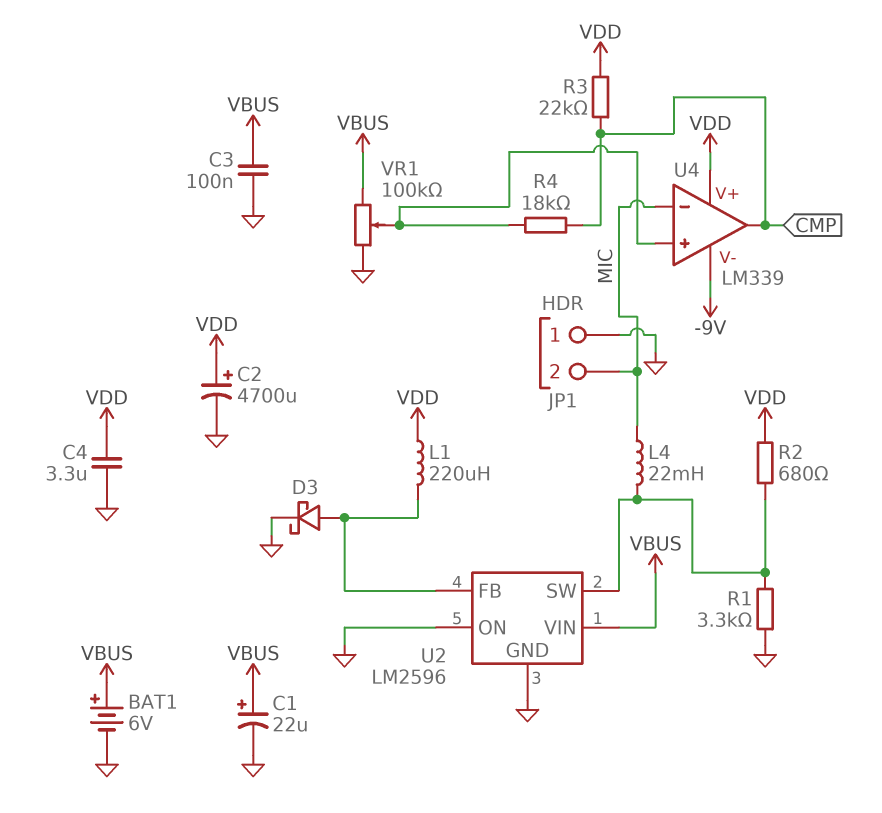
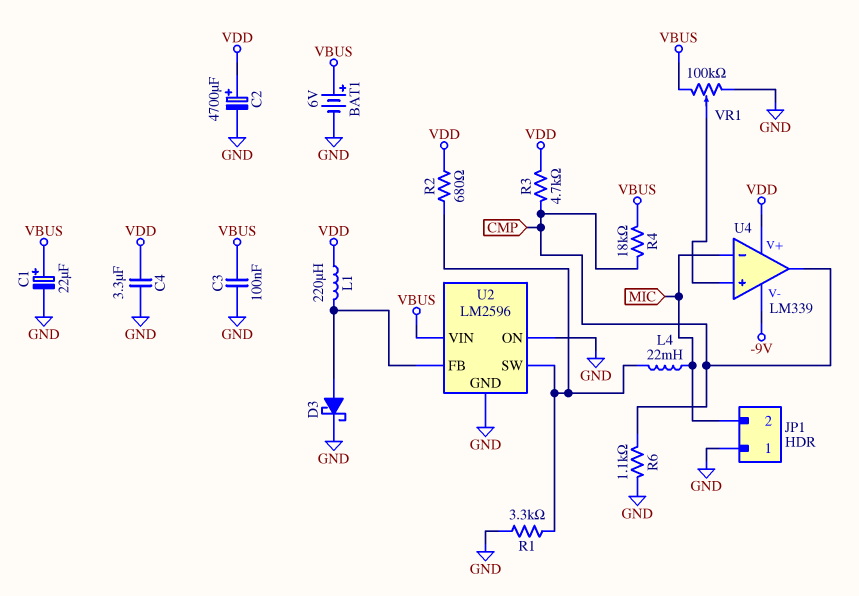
R3: 22k (CMP, VDD) -> 4.7k (CMP, VDD)
R4: 18k (CMP, U4/in+) -> 18k (CMP, VBUS)
R6: none -> 1.1k (CMP, GND)

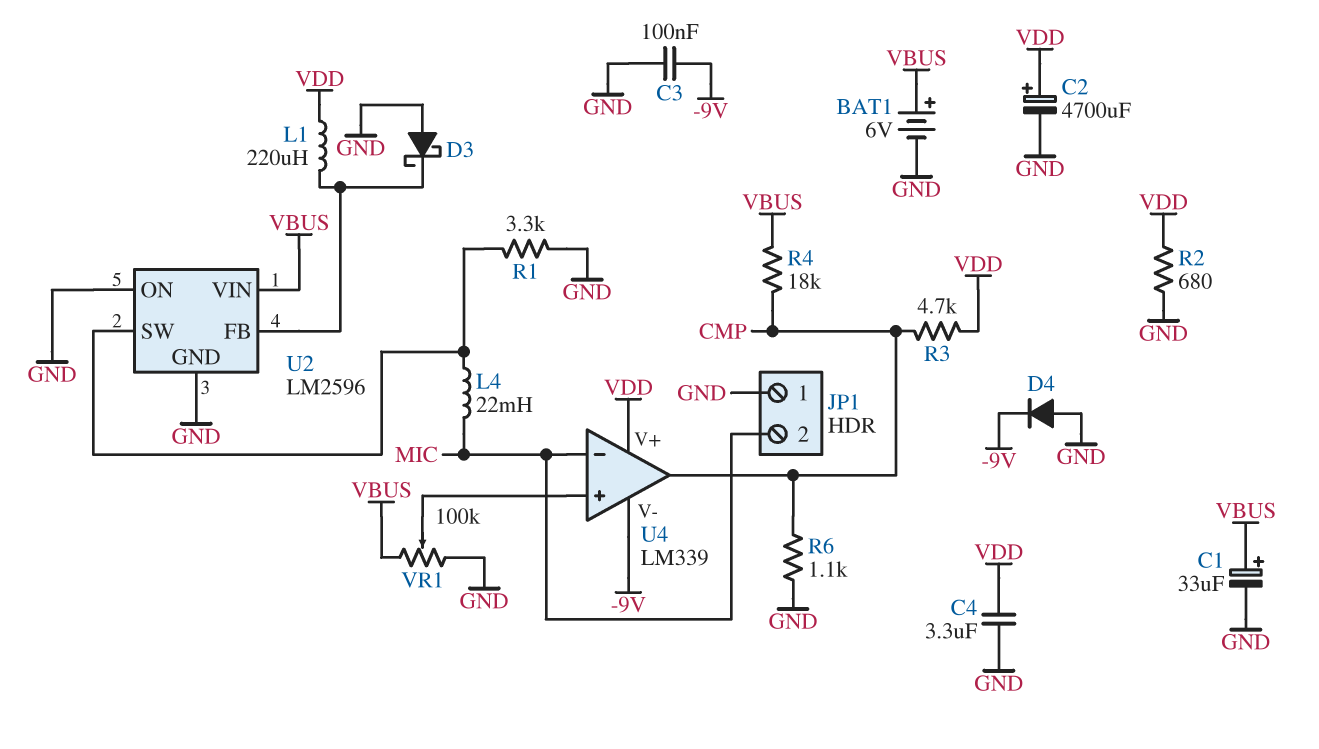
C1: 22uF (plus VBUS, minus GND) -> 33uF (plus VBUS, minus GND)
C3: 100nF (GND, VBUS) -> 100nF (-9V, GND)
D3: schottky (A U2/FB, K GND) -> schottky (A GND, K U2/FB)
D4: none -> diode (A GND, K -9V)
R2: 680 (U2/SW, VDD) -> 680 (GND, VDD)

